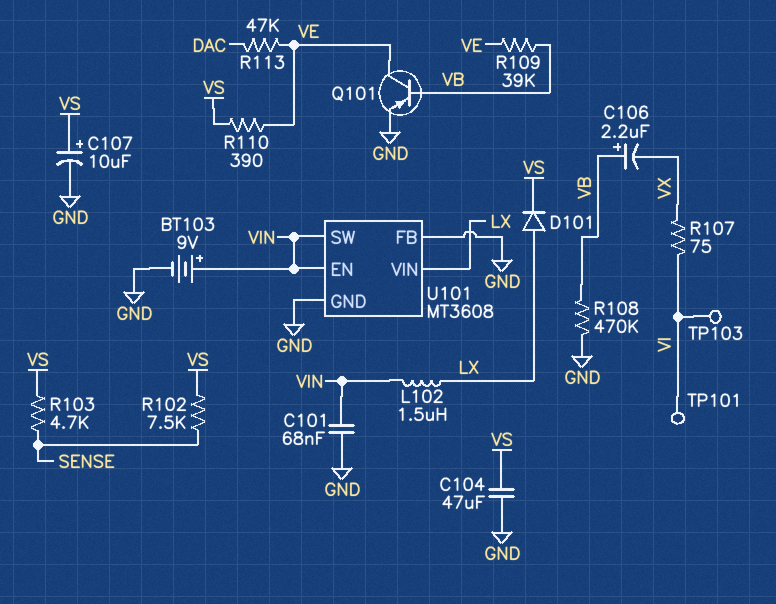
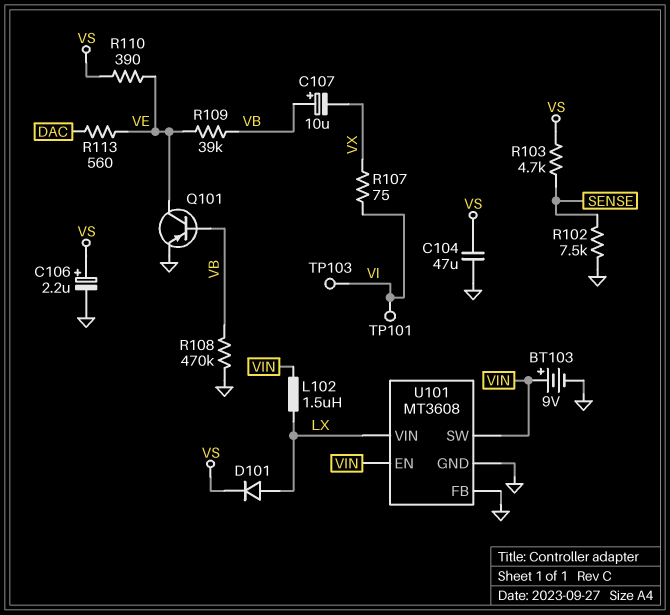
C101: 68nF (GND, VIN) -> none
C106: 2.2uF (plus VB, minus VX) -> 2.2uF (plus VS, minus GND)
C107: 10uF (plus VS, minus GND) -> 10uF (plus VB, minus VX)
R102: 7.5k (SENSE, VS) -> 7.5k (GND, SENSE)
R113: 47k (DAC, VE) -> 560 (DAC, VE)

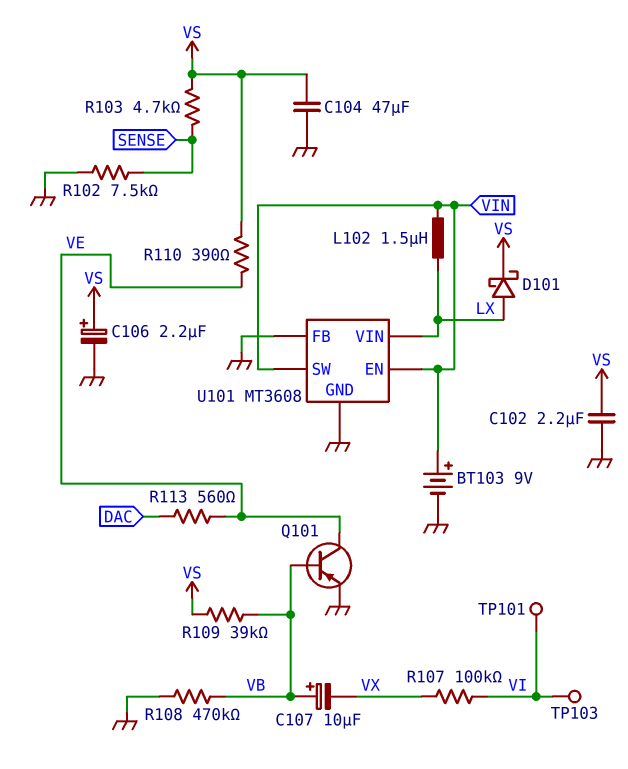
C102: none -> 2.2uF (GND, VS)
D101: diode (A LX, K VS) -> schottky (A LX, K VS)
R107: 75 (VI, VX) -> 100k (VI, VX)
R109: 39k (VB, VE) -> 39k (VB, VS)

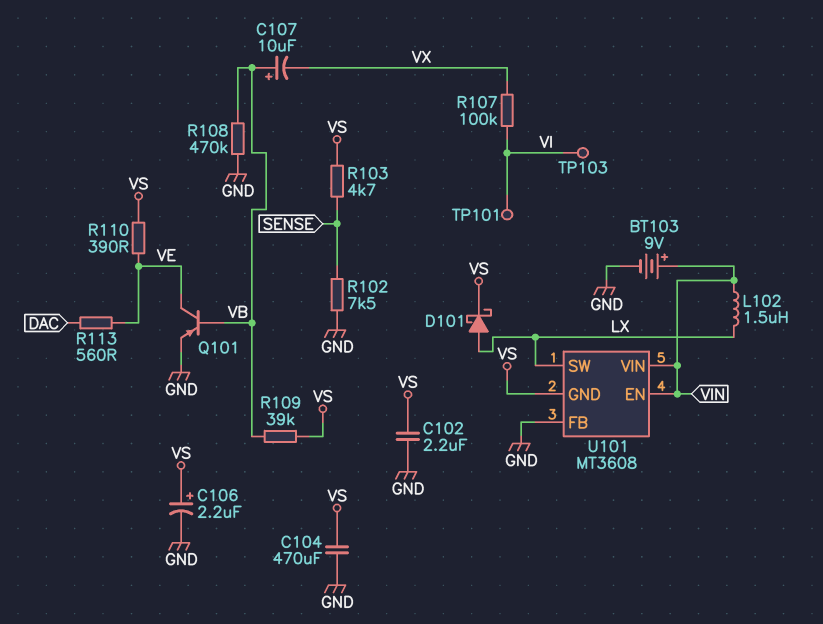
C104: 47uF (GND, VS) -> 470uF (GND, VS)
U101 pin GND: GND -> VS
U101 pin SW: VIN -> LX
U101 pin VIN: LX -> VIN

